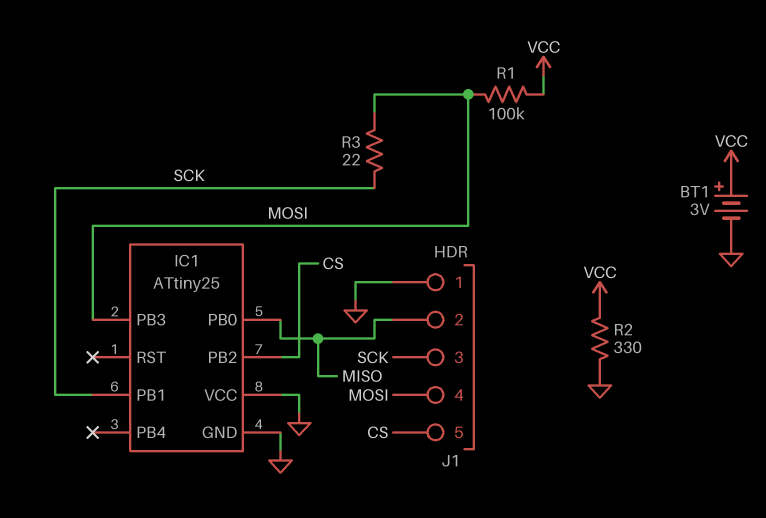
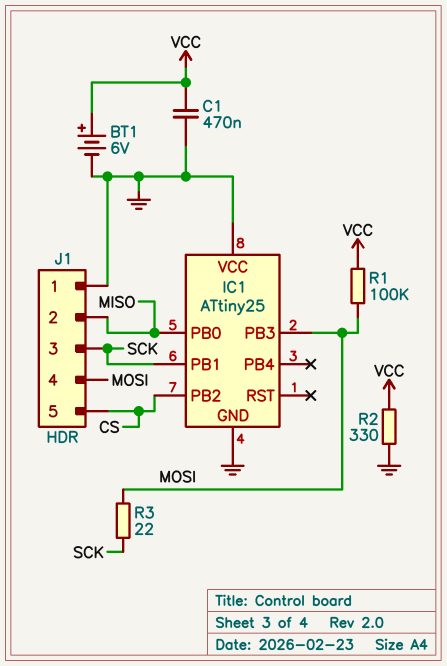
BT1: 3V (plus VCC, minus GND) -> 6V (plus VCC, minus GND)
C1: none -> 470nF (GND, VCC)

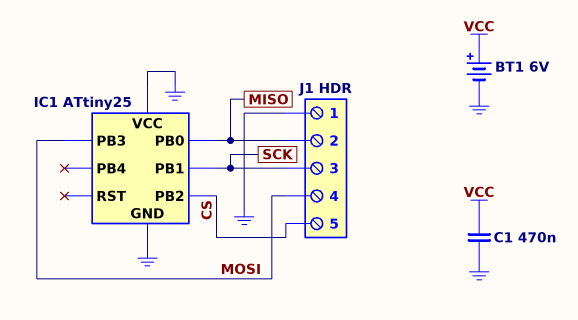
R1: 100k (MOSI, VCC) -> none
R2: 330 (GND, VCC) -> none
R3: 22 (MOSI, SCK) -> none

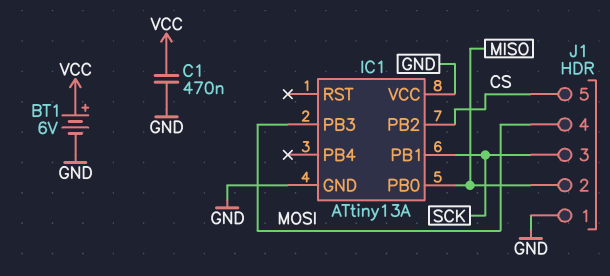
IC1: ATtiny25 -> ATtiny13A

